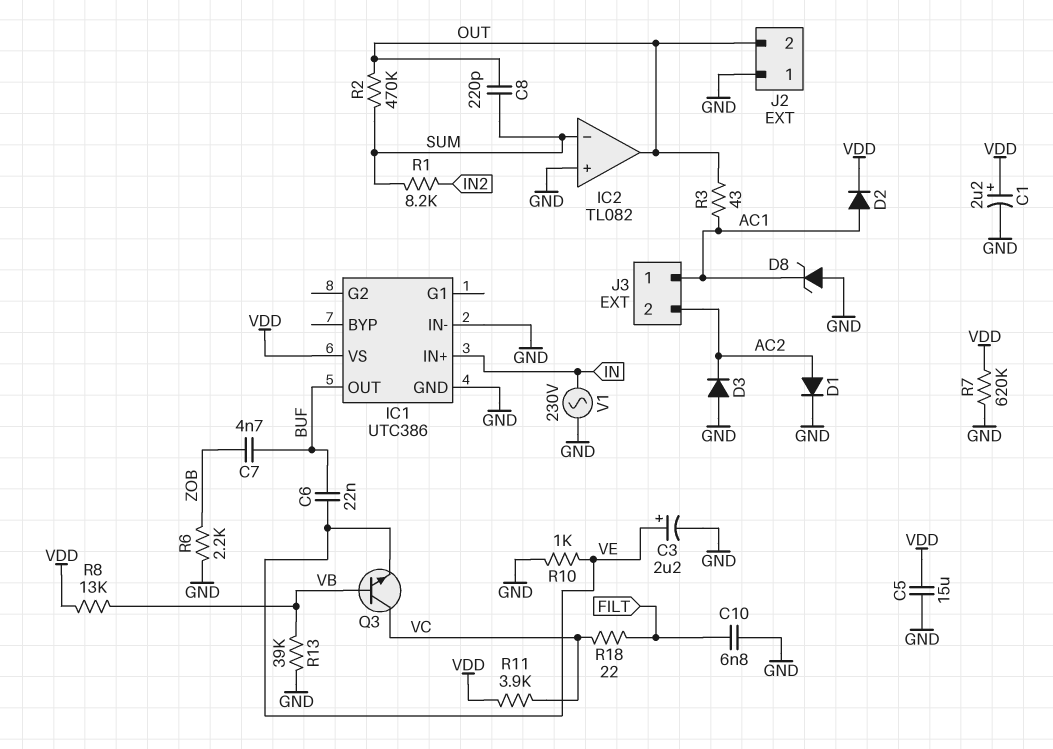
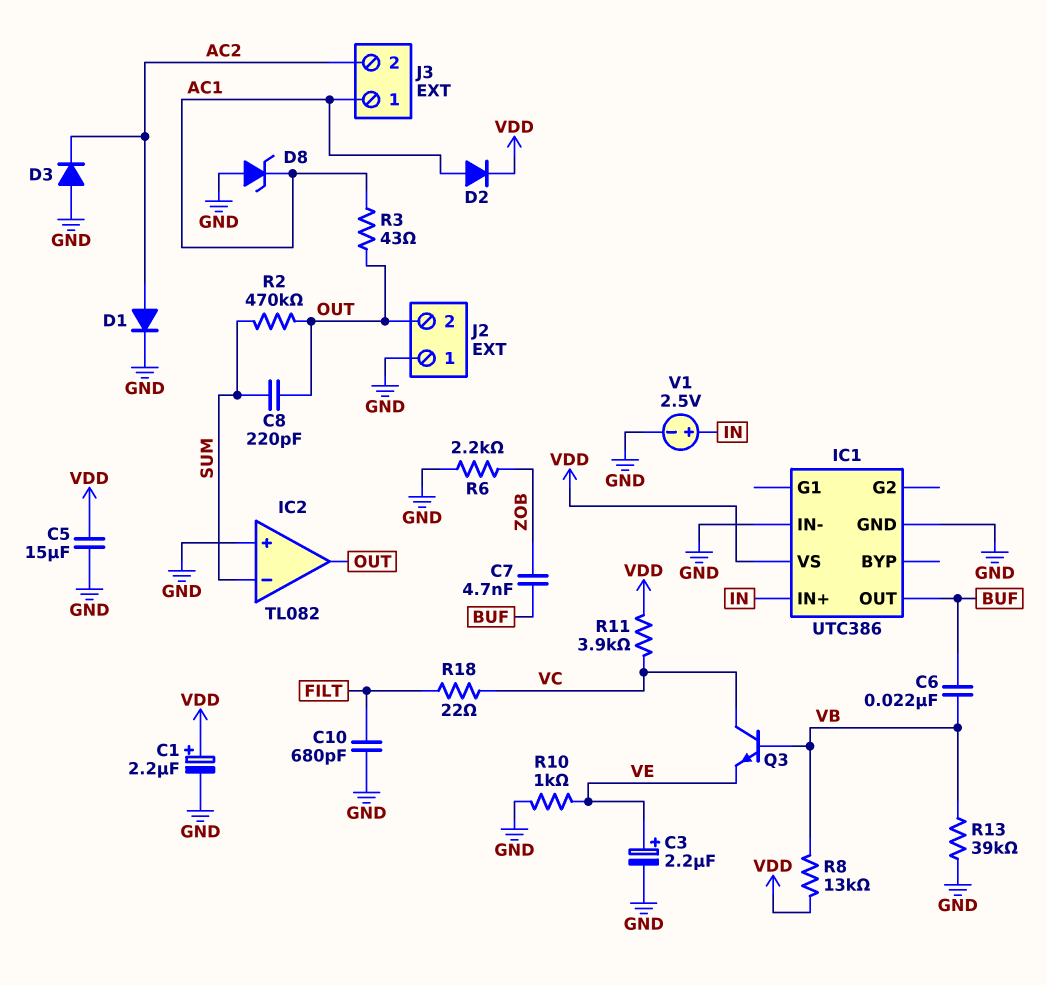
C6: 22nF (BUF, VE) -> 22nF (BUF, VB)
C10: 6.8nF (FILT, GND) -> 680pF (FILT, GND)
R1: 8.2k (IN2, SUM) -> none
R7: 620k (GND, VDD) -> none
V1: AC 230V (GND, IN) -> 2.5V (plus IN, minus GND)

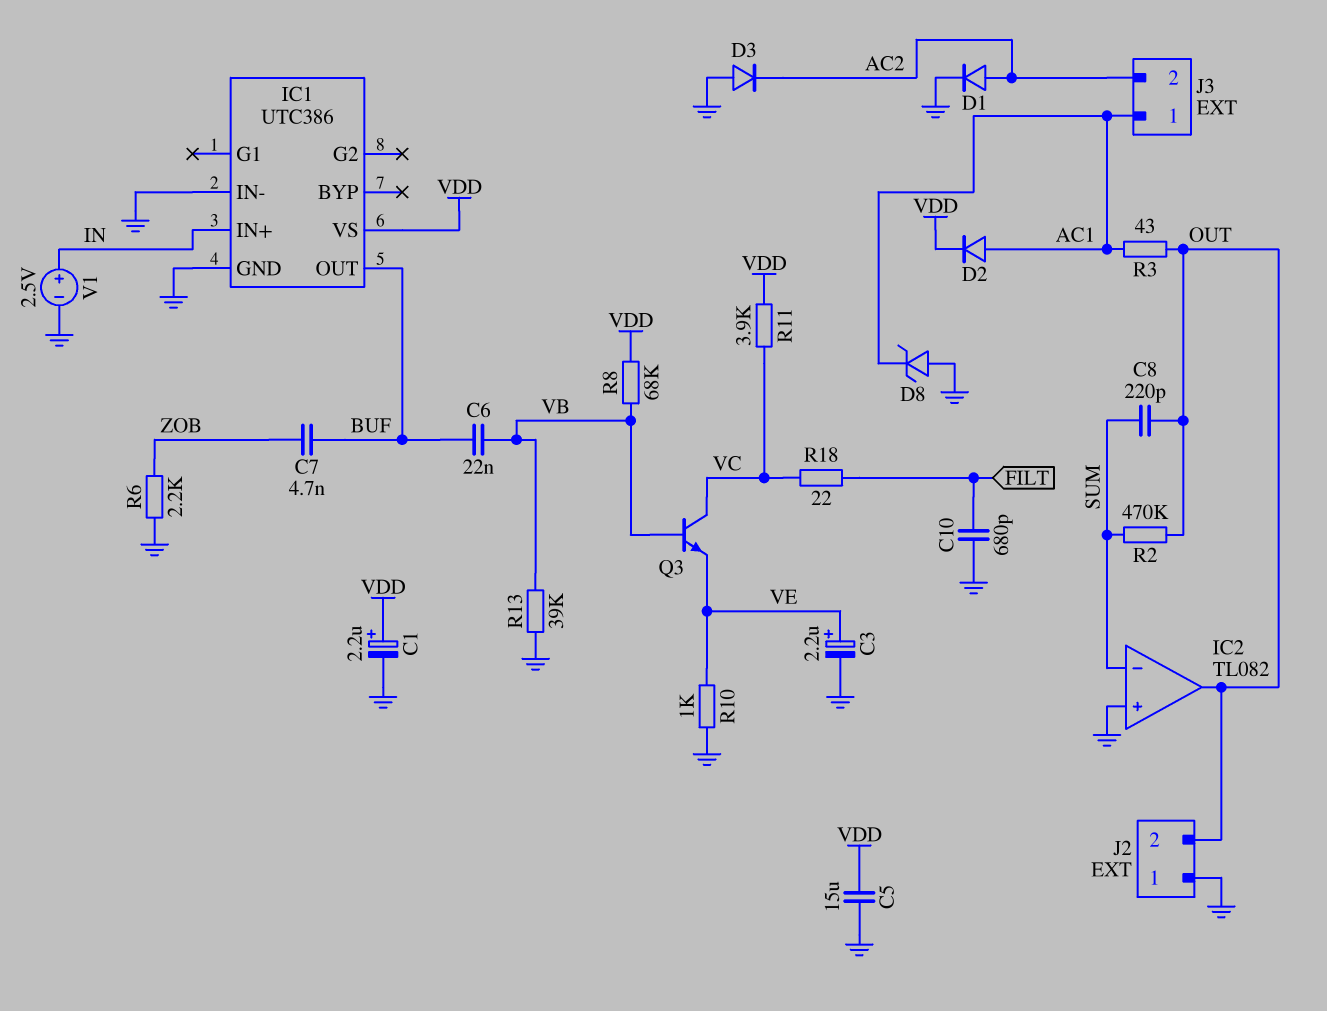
R8: 13k (VB, VDD) -> 68k (VB, VDD)

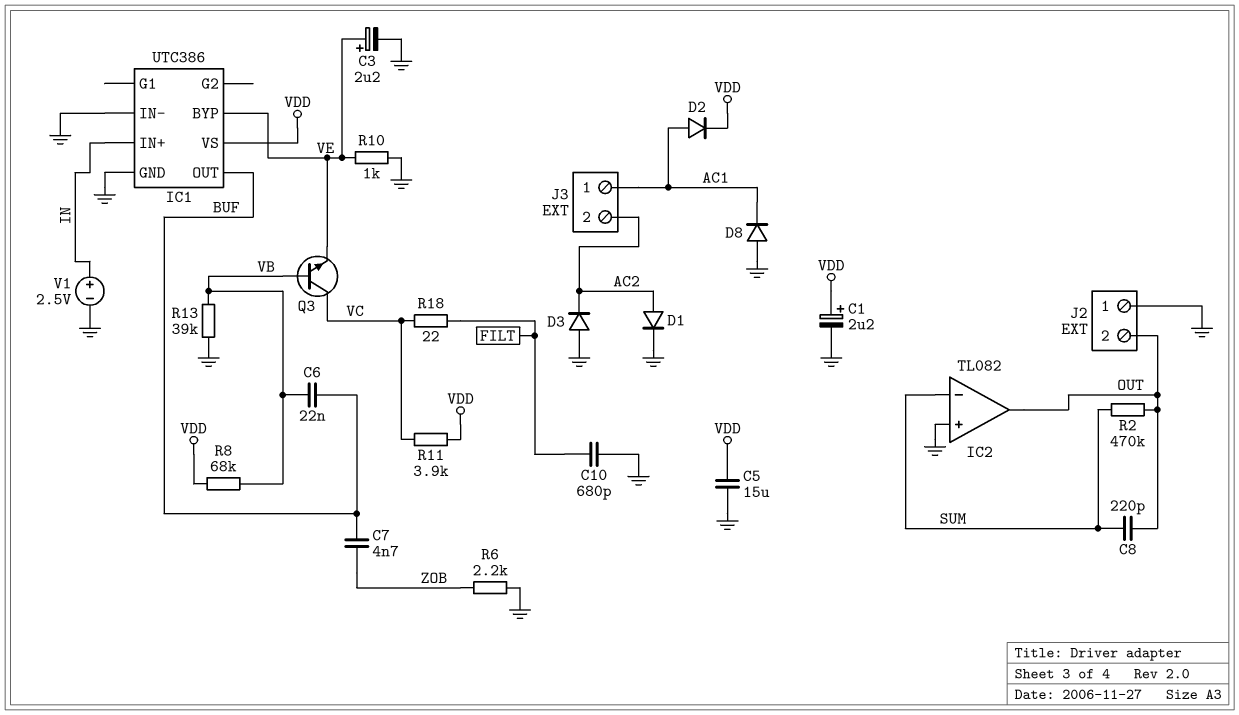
D8: zener (A GND, K AC1) -> diode (A GND, K AC1)
IC1 pin BYP: none -> VE
R3: 43 (AC1, OUT) -> none

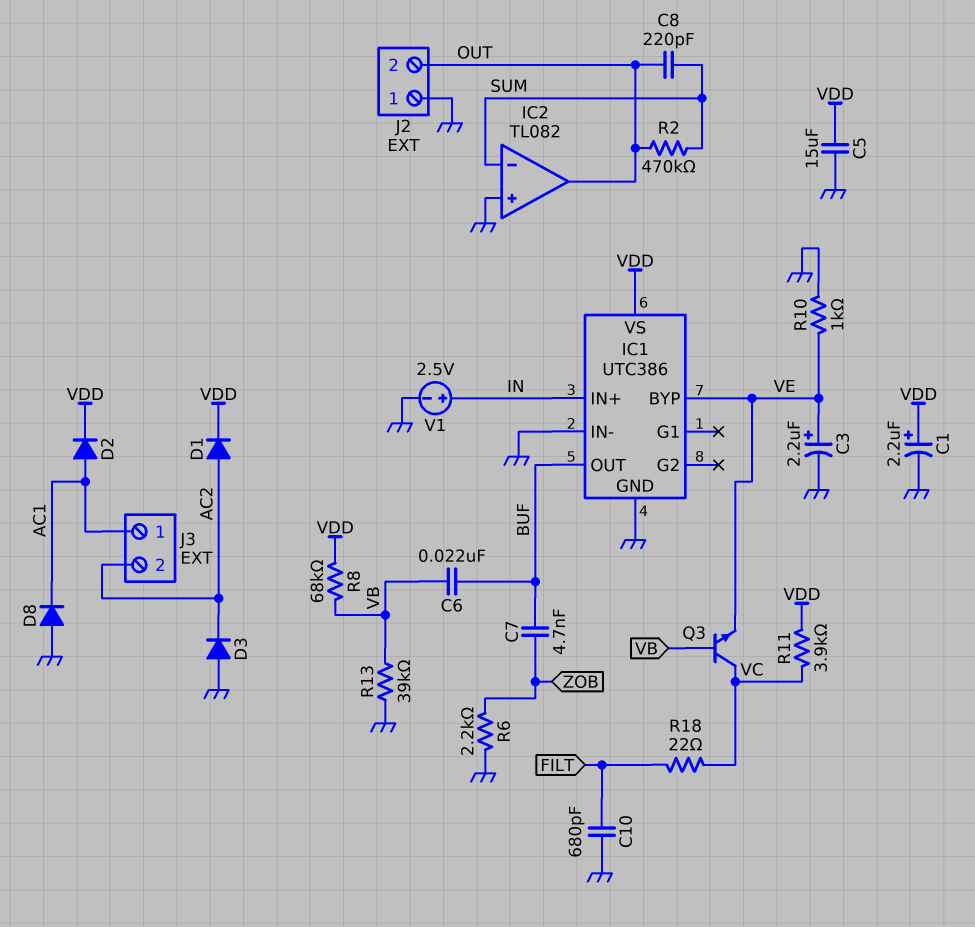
D1: diode (A AC2, K GND) -> diode (A AC2, K VDD)

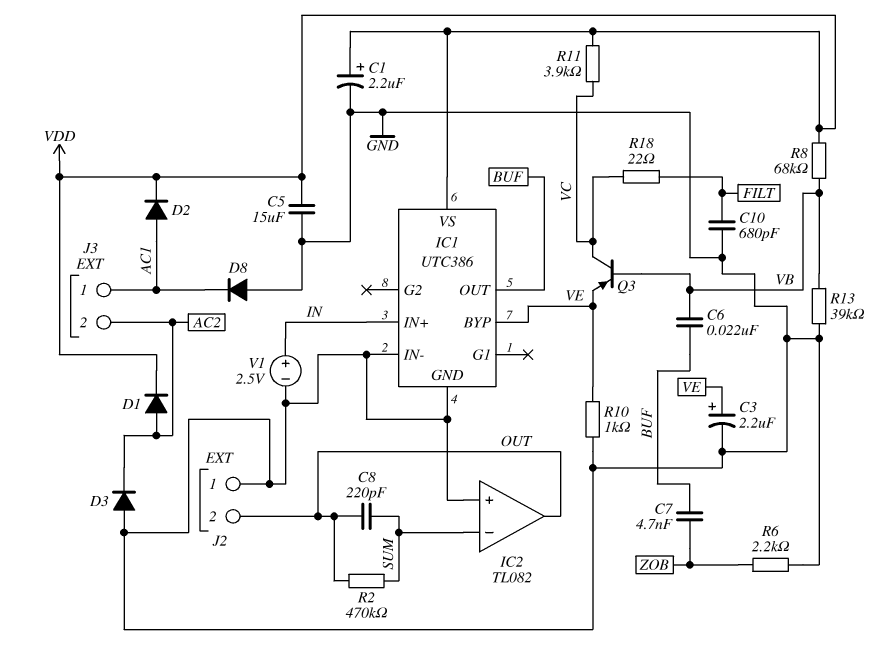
Q3: NPN (B VB, C VC, E VE) -> PNP (B VB, C VC, E VE)

